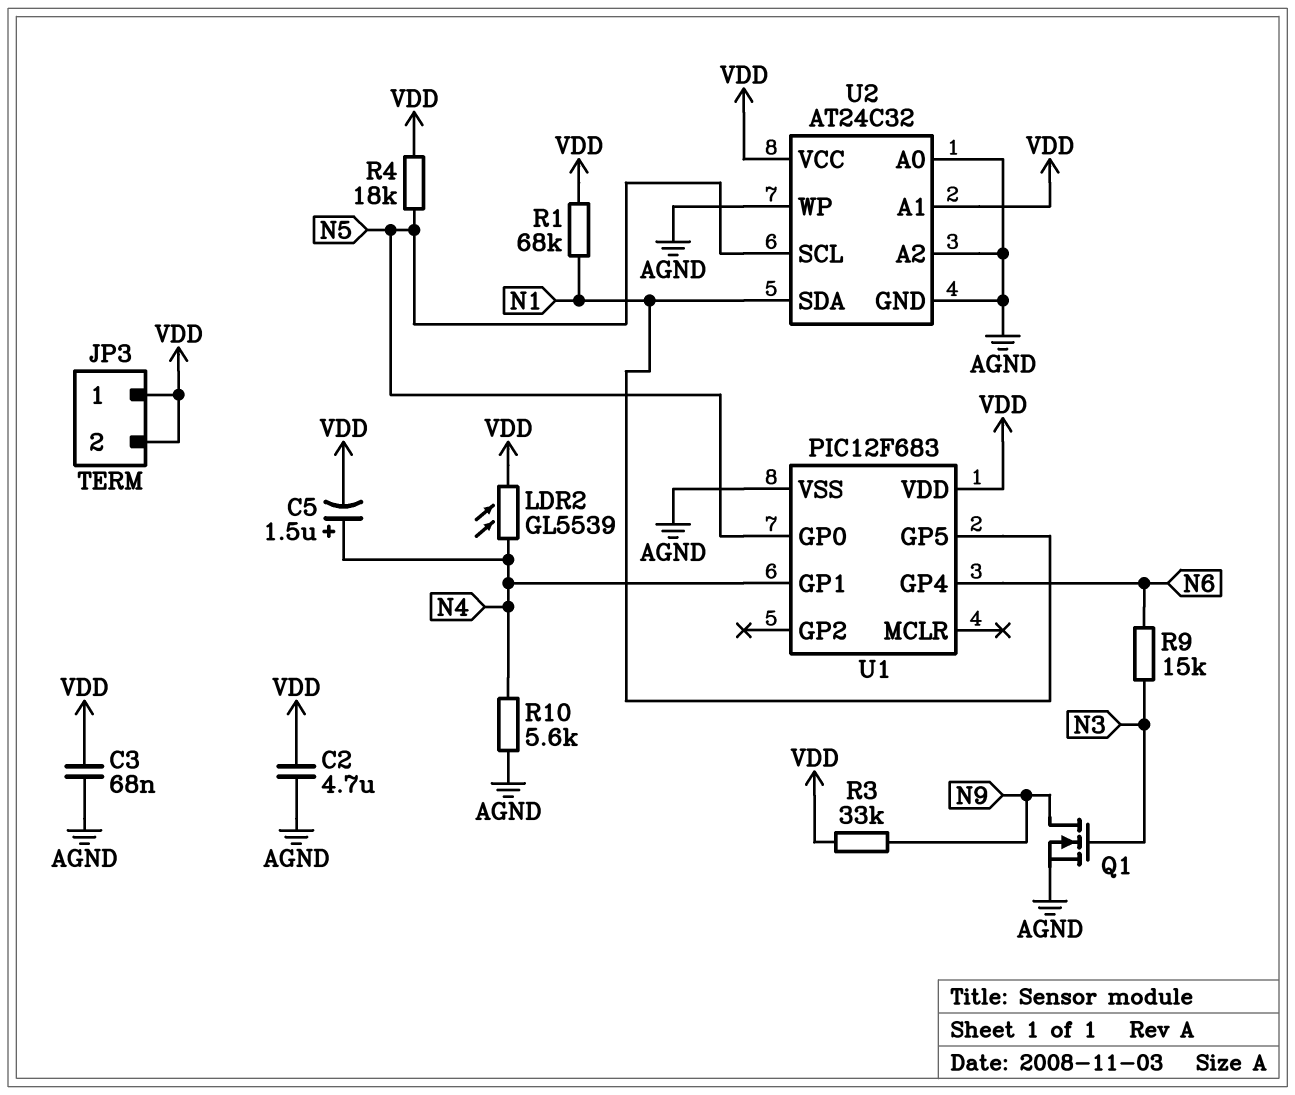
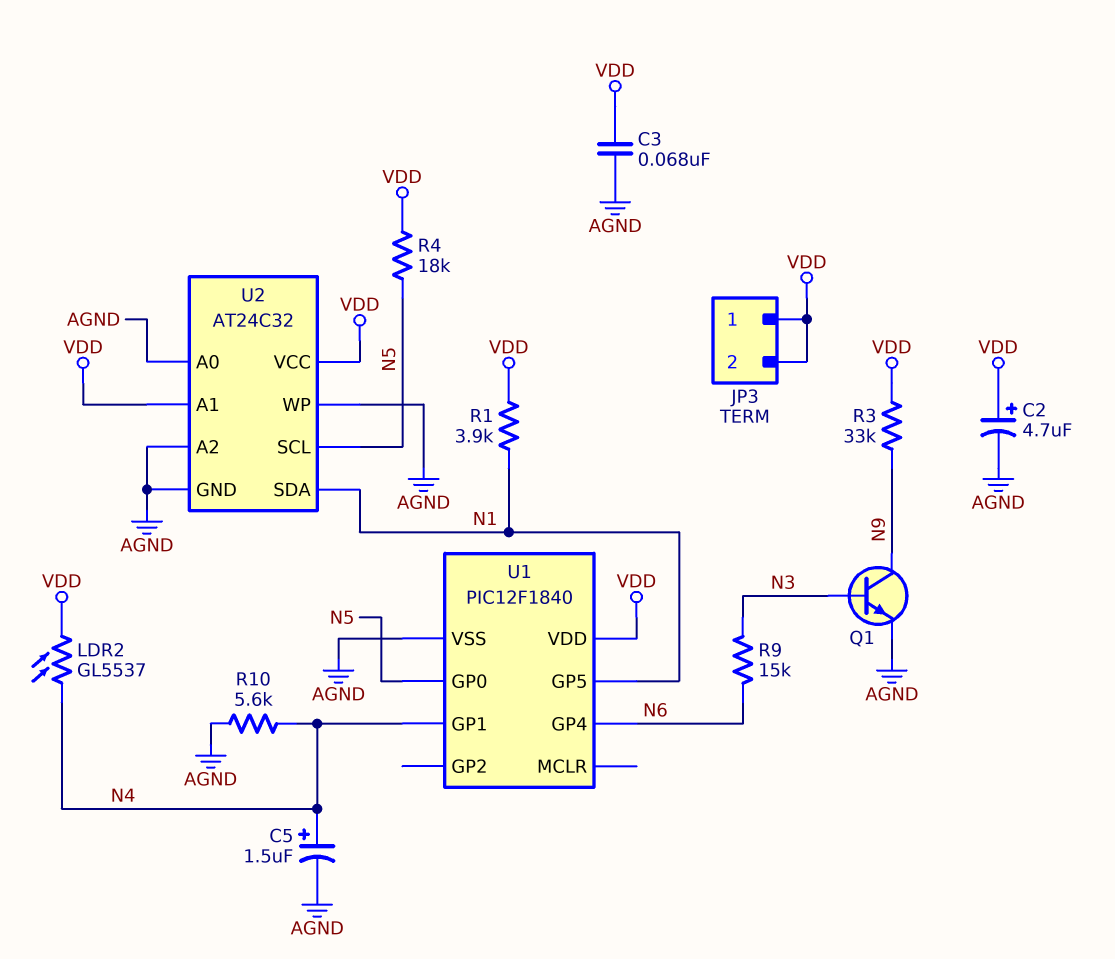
C2: 4.7uF (AGND, VDD) -> 4.7uF (plus VDD, minus AGND)
C5: 1.5uF (plus N4, minus VDD) -> 1.5uF (plus N4, minus AGND)
LDR2: GL5539 (N4, VDD) -> GL5537 (N4, VDD)
Q1: NMOS (G N3, D N9, S AGND) -> NPN (B N3, C N9, E AGND)
R1: 68k (N1, VDD) -> 3.9k (N1, VDD)
U1: PIC12F683 -> PIC12F1840

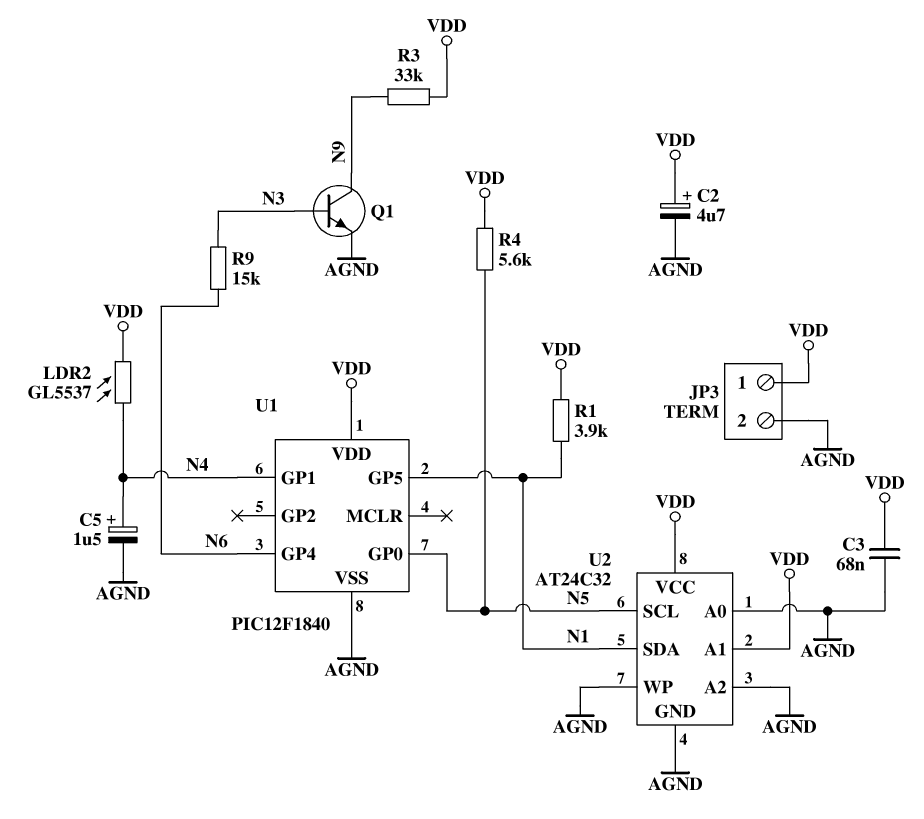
JP3 pin 2: VDD -> AGND
R4: 18k (N5, VDD) -> 5.6k (N5, VDD)
R10: 5.6k (AGND, N4) -> none

